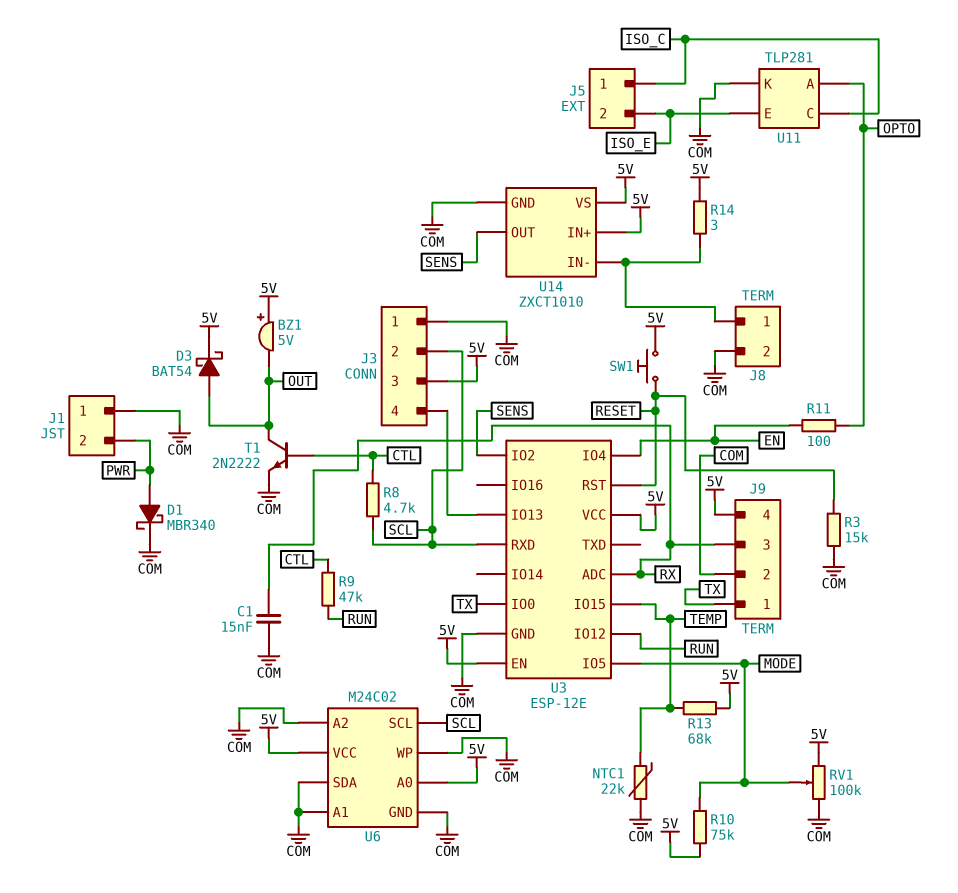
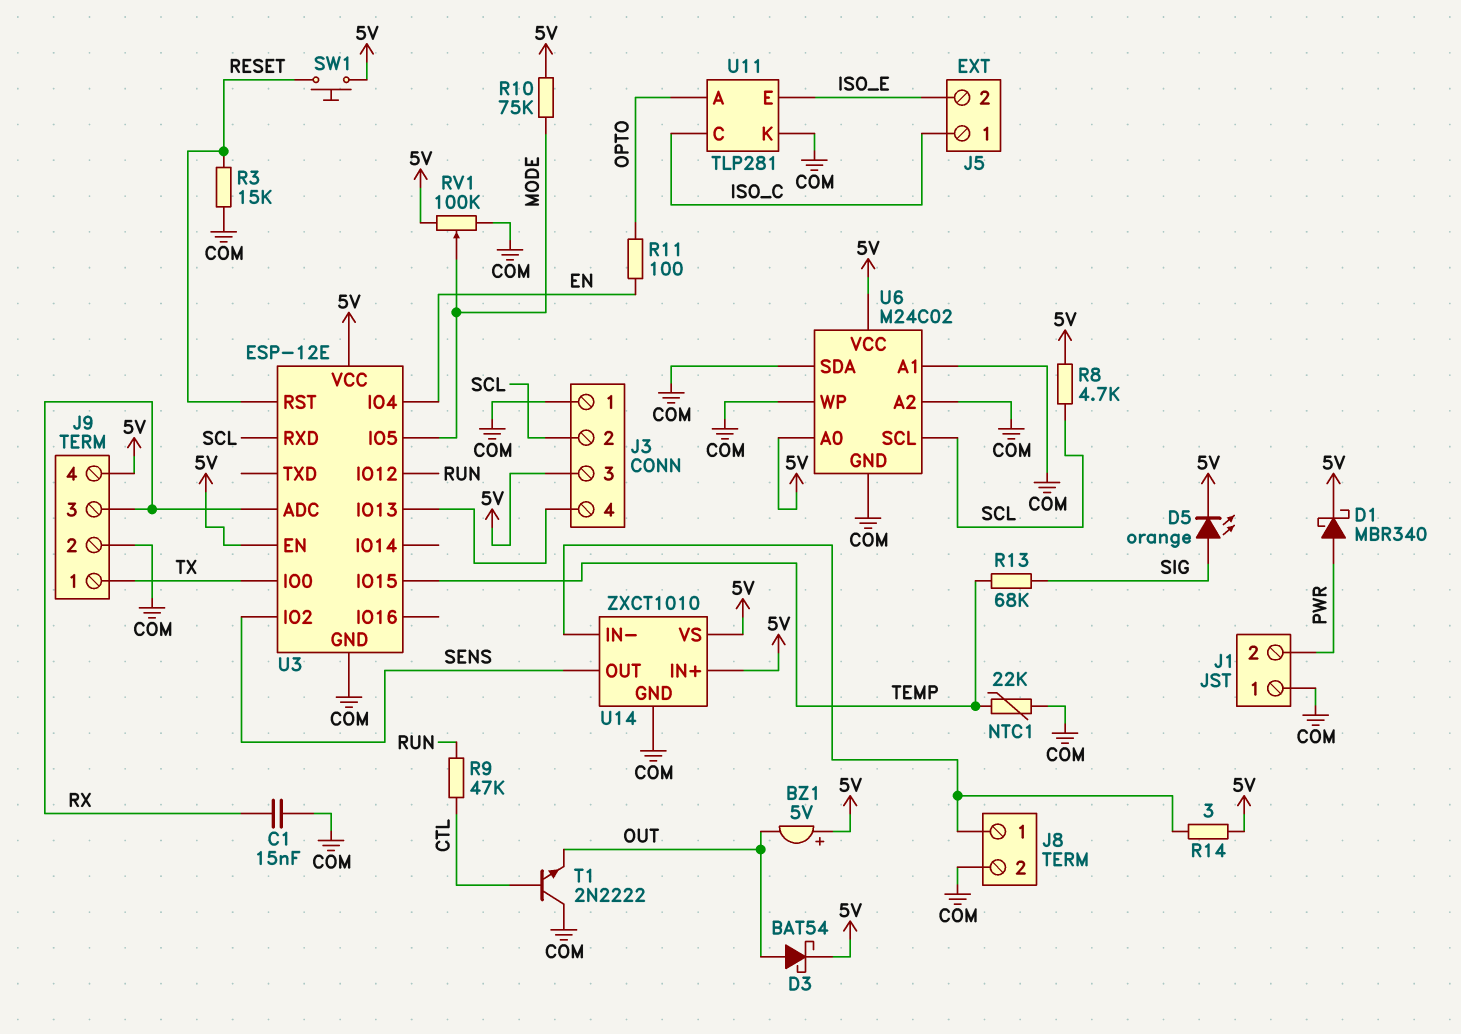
D1: schottky MBR340 (A PWR, K COM) -> schottky MBR340 (A PWR, K 5V)
D5: none -> LED orange (A SIG, K 5V)
R8: 4.7k (CTL, SCL) -> 4.7k (5V, SCL)
R13: 68k (5V, TEMP) -> 68k (SIG, TEMP)
T1: NPN 2N2222 (B CTL, C OUT, E COM) -> NPN 2N2222 (B CTL, C COM, E OUT)

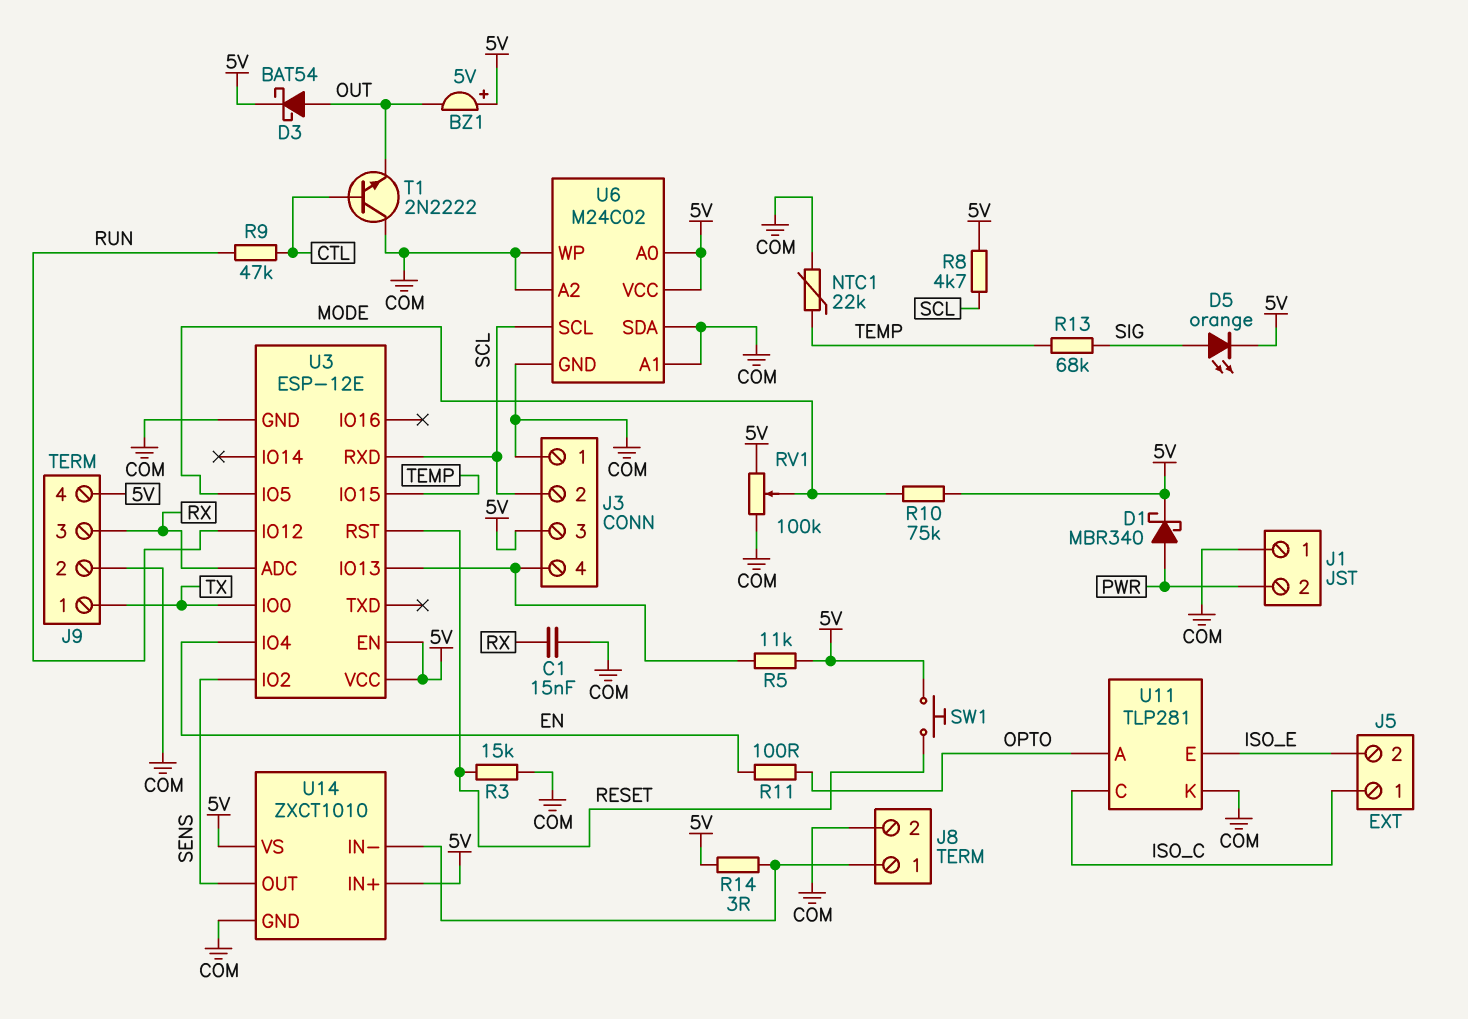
R5: none -> 11k (5V, J3/4)

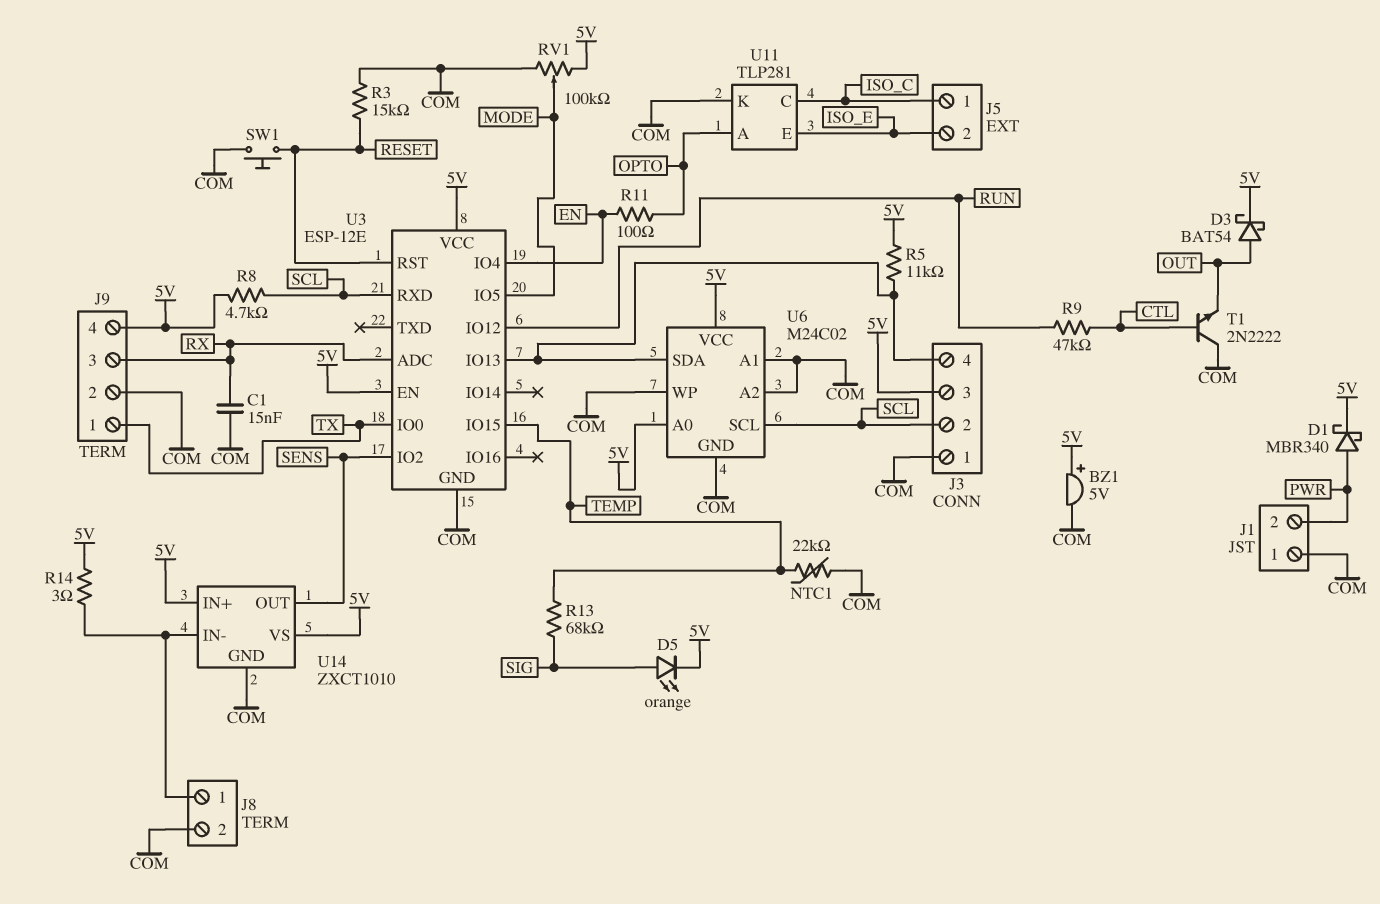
BZ1: buzzer 5V (plus 5V, minus OUT) -> buzzer 5V (plus 5V, minus COM)
R10: 75k (5V, MODE) -> none
SW1: button (5V, RESET) -> button (COM, RESET)
U6 pin SDA: COM -> J3/4

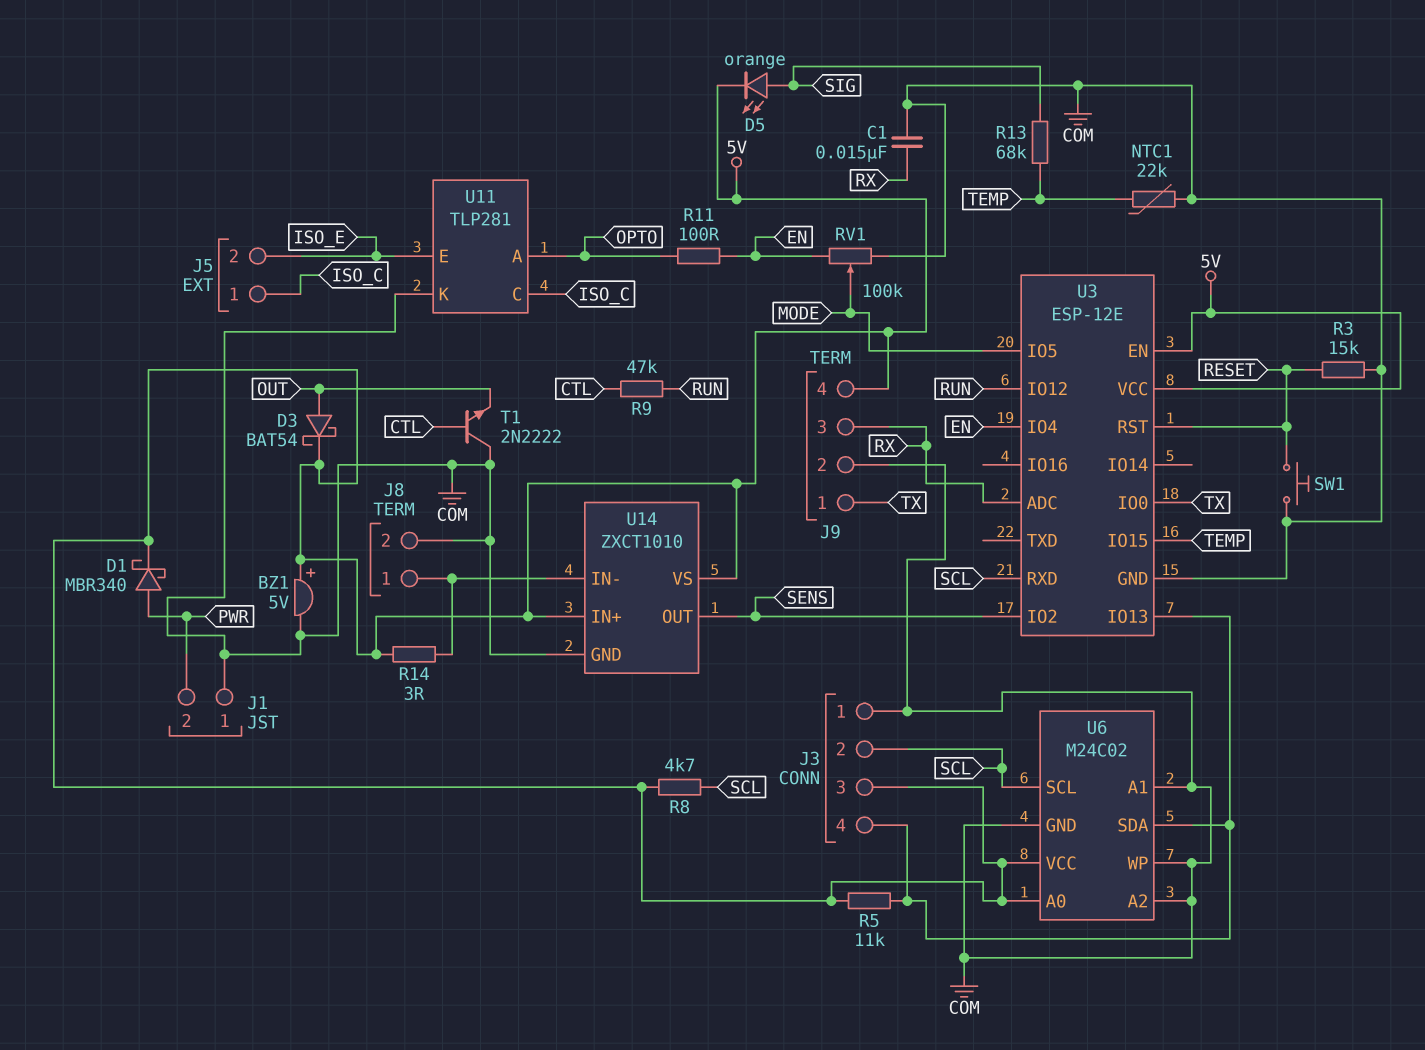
RV1: 100k (5V, COM, wiper MODE) -> 100k (COM, EN, wiper MODE)

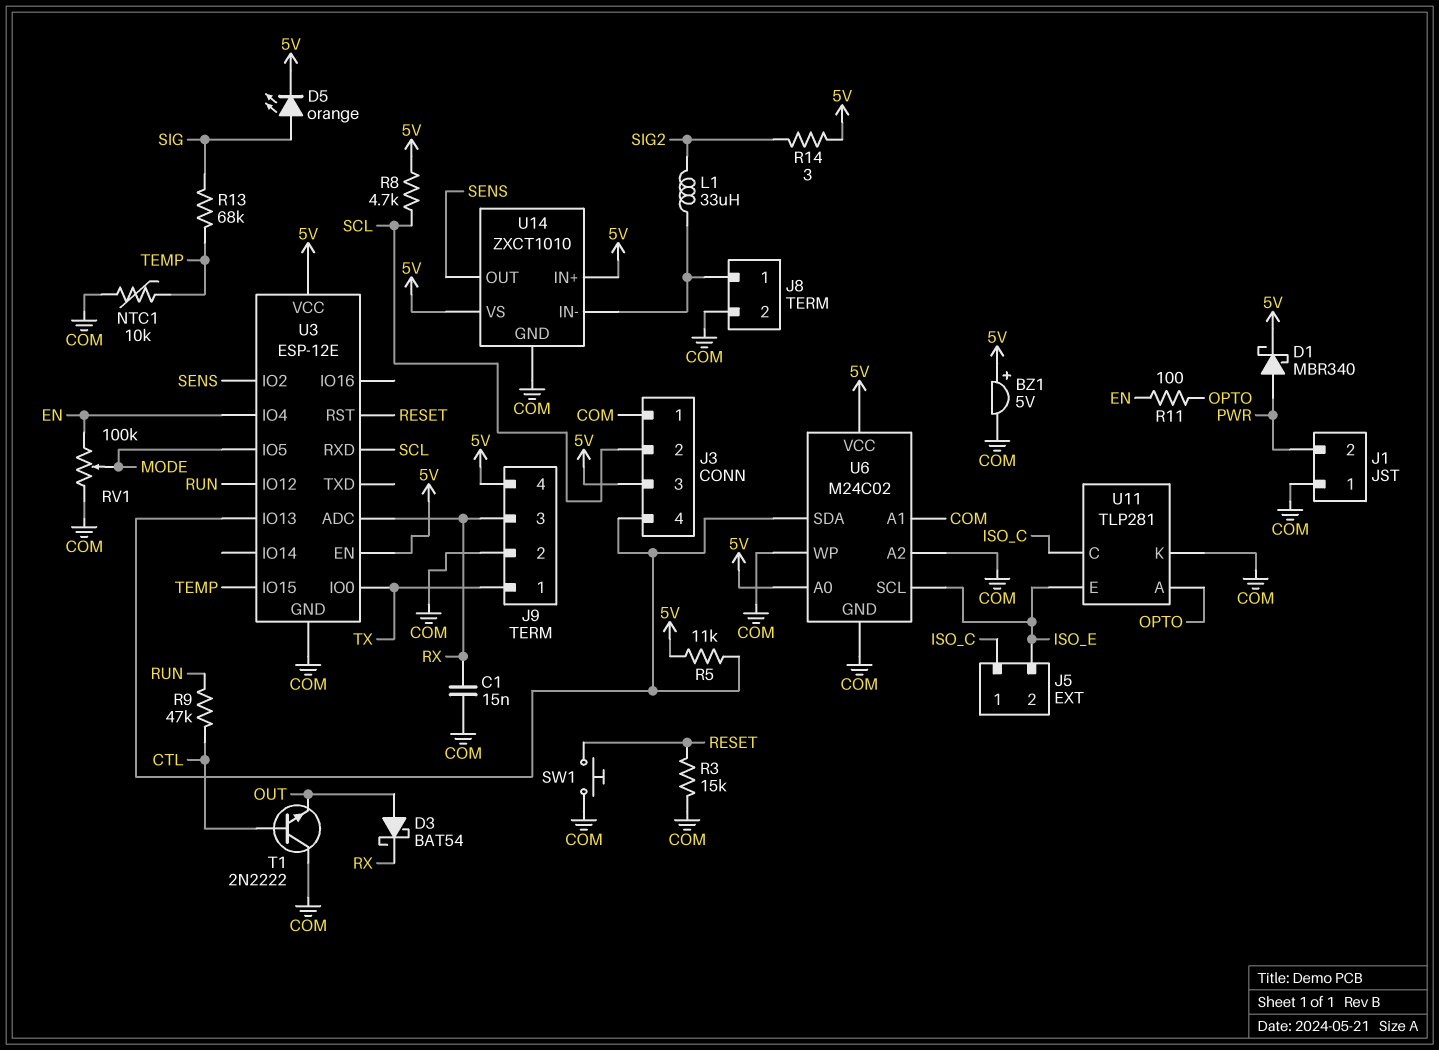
D3: schottky BAT54 (A OUT, K 5V) -> schottky BAT54 (A OUT, K RX)
L1: none -> 33uH (J8/1, SIG2)
NTC1: 22k (COM, TEMP) -> 10k (COM, TEMP)
R14: 3 (5V, J8/1) -> 3 (5V, SIG2)
U6 pin SCL: SCL -> ISO_E

